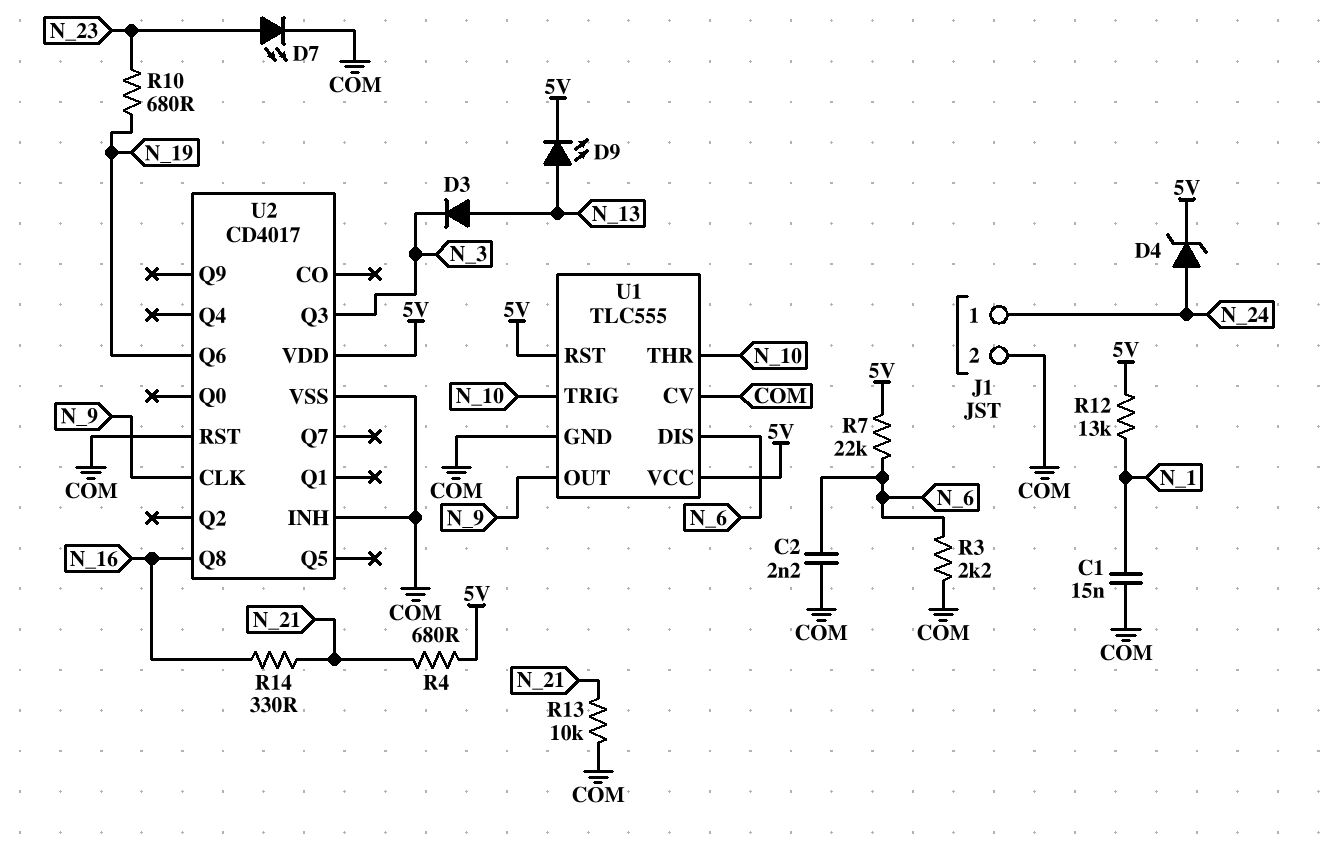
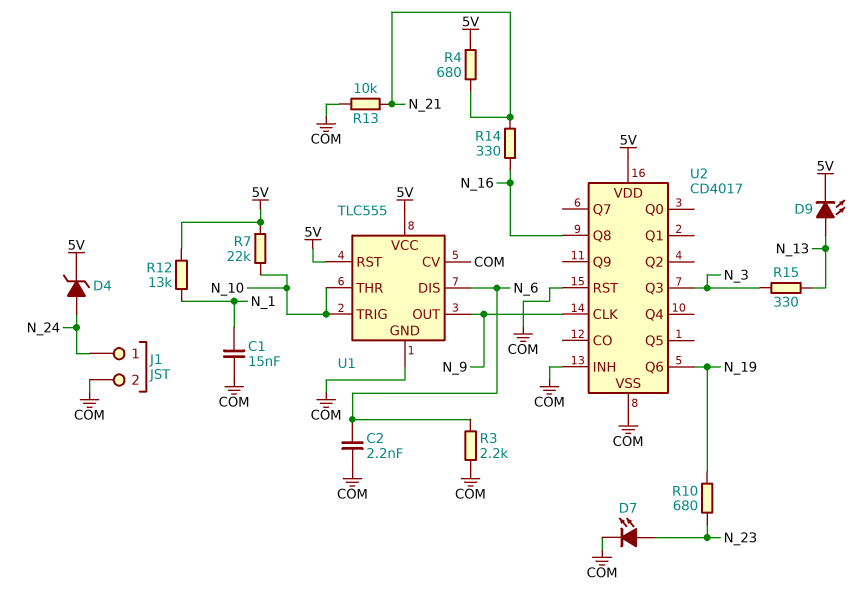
D3: diode (A N_13, K N_3) -> none
R7: 22k (5V, N_6) -> 22k (5V, N_10)
R15: none -> 330 (N_3, N_13)

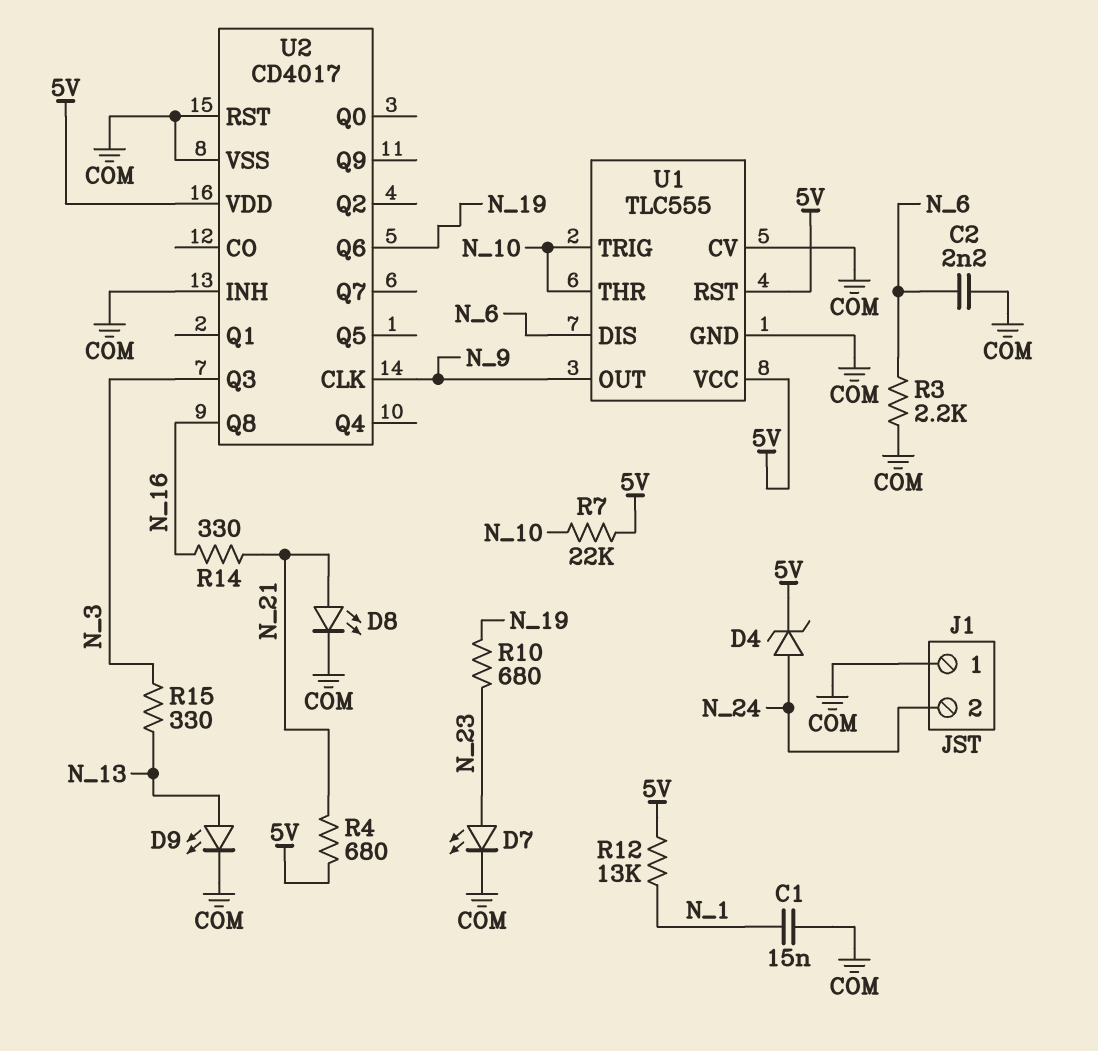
D8: none -> LED (A N_21, K COM)
D9: LED (A N_13, K 5V) -> LED (A N_13, K COM)
J1 pin 1: N_24 -> COM
J1 pin 2: COM -> N_24
R13: 10k (COM, N_21) -> none

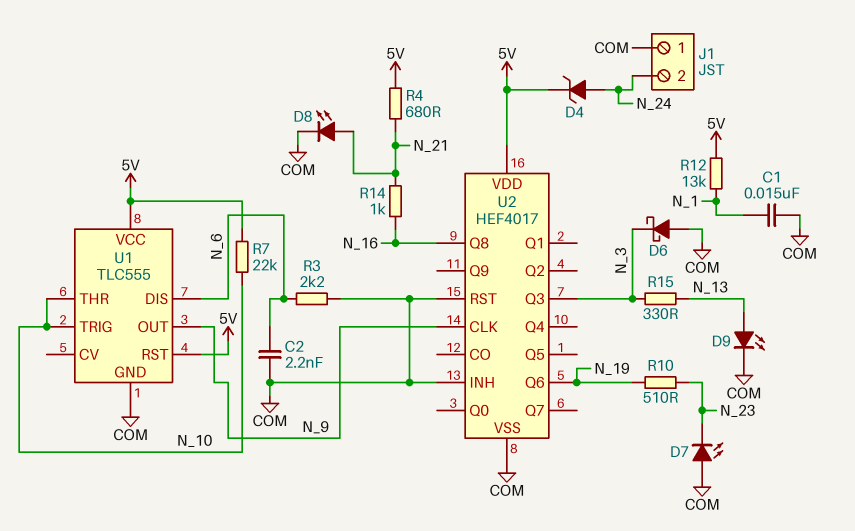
D6: none -> schottky (A COM, K N_3)
D7: LED (A N_23, K COM) -> LED (A COM, K N_23)
R10: 680 (N_19, N_23) -> 510 (N_19, N_23)
R14: 330 (N_16, N_21) -> 1k (N_16, N_21)
U1 pin CV: COM -> none
U2: CD4017 -> HEF4017

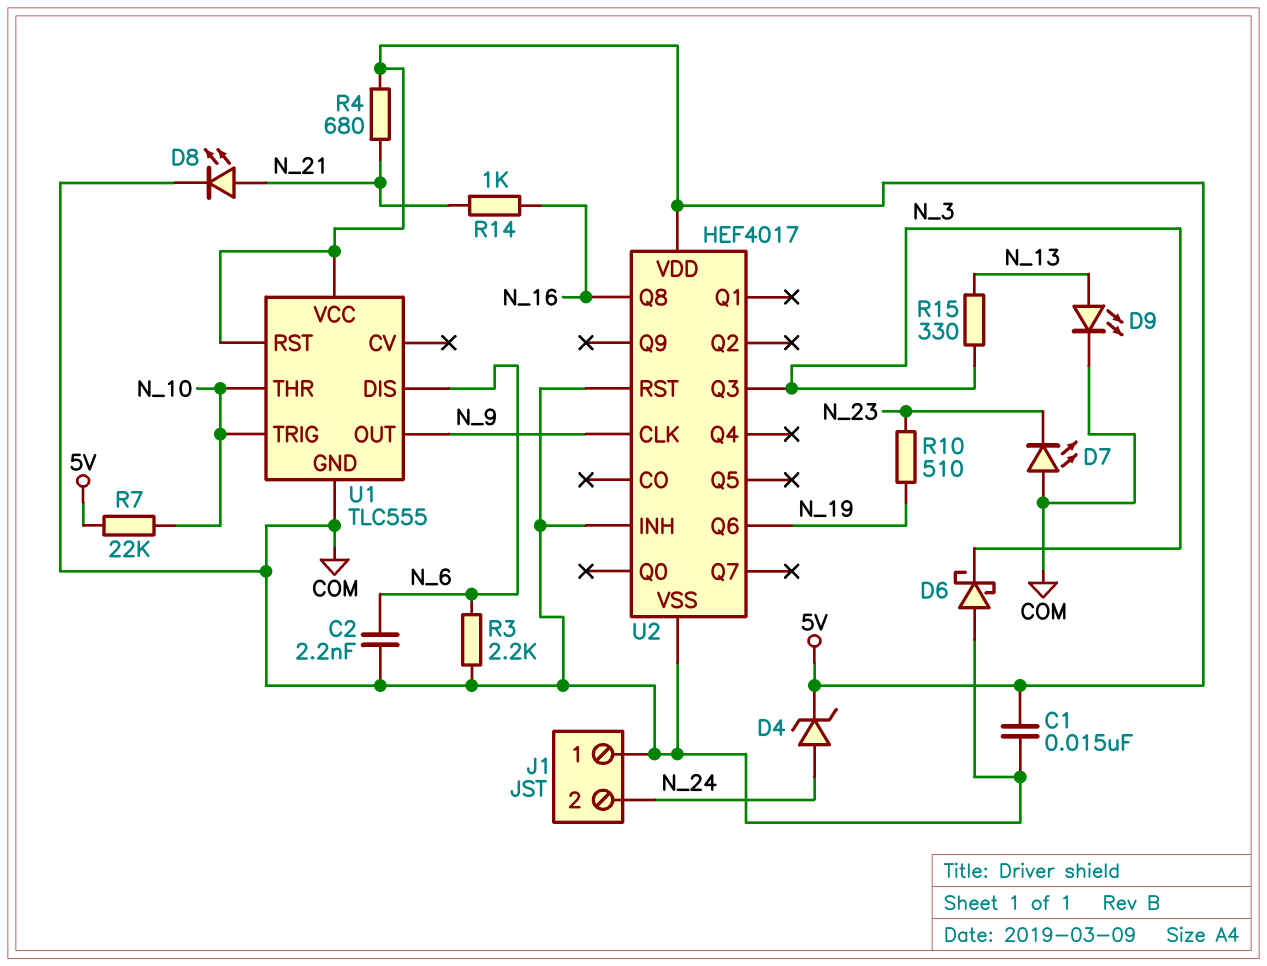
C1: 15nF (COM, N_1) -> 15nF (5V, COM)
R12: 13k (5V, N_1) -> none

